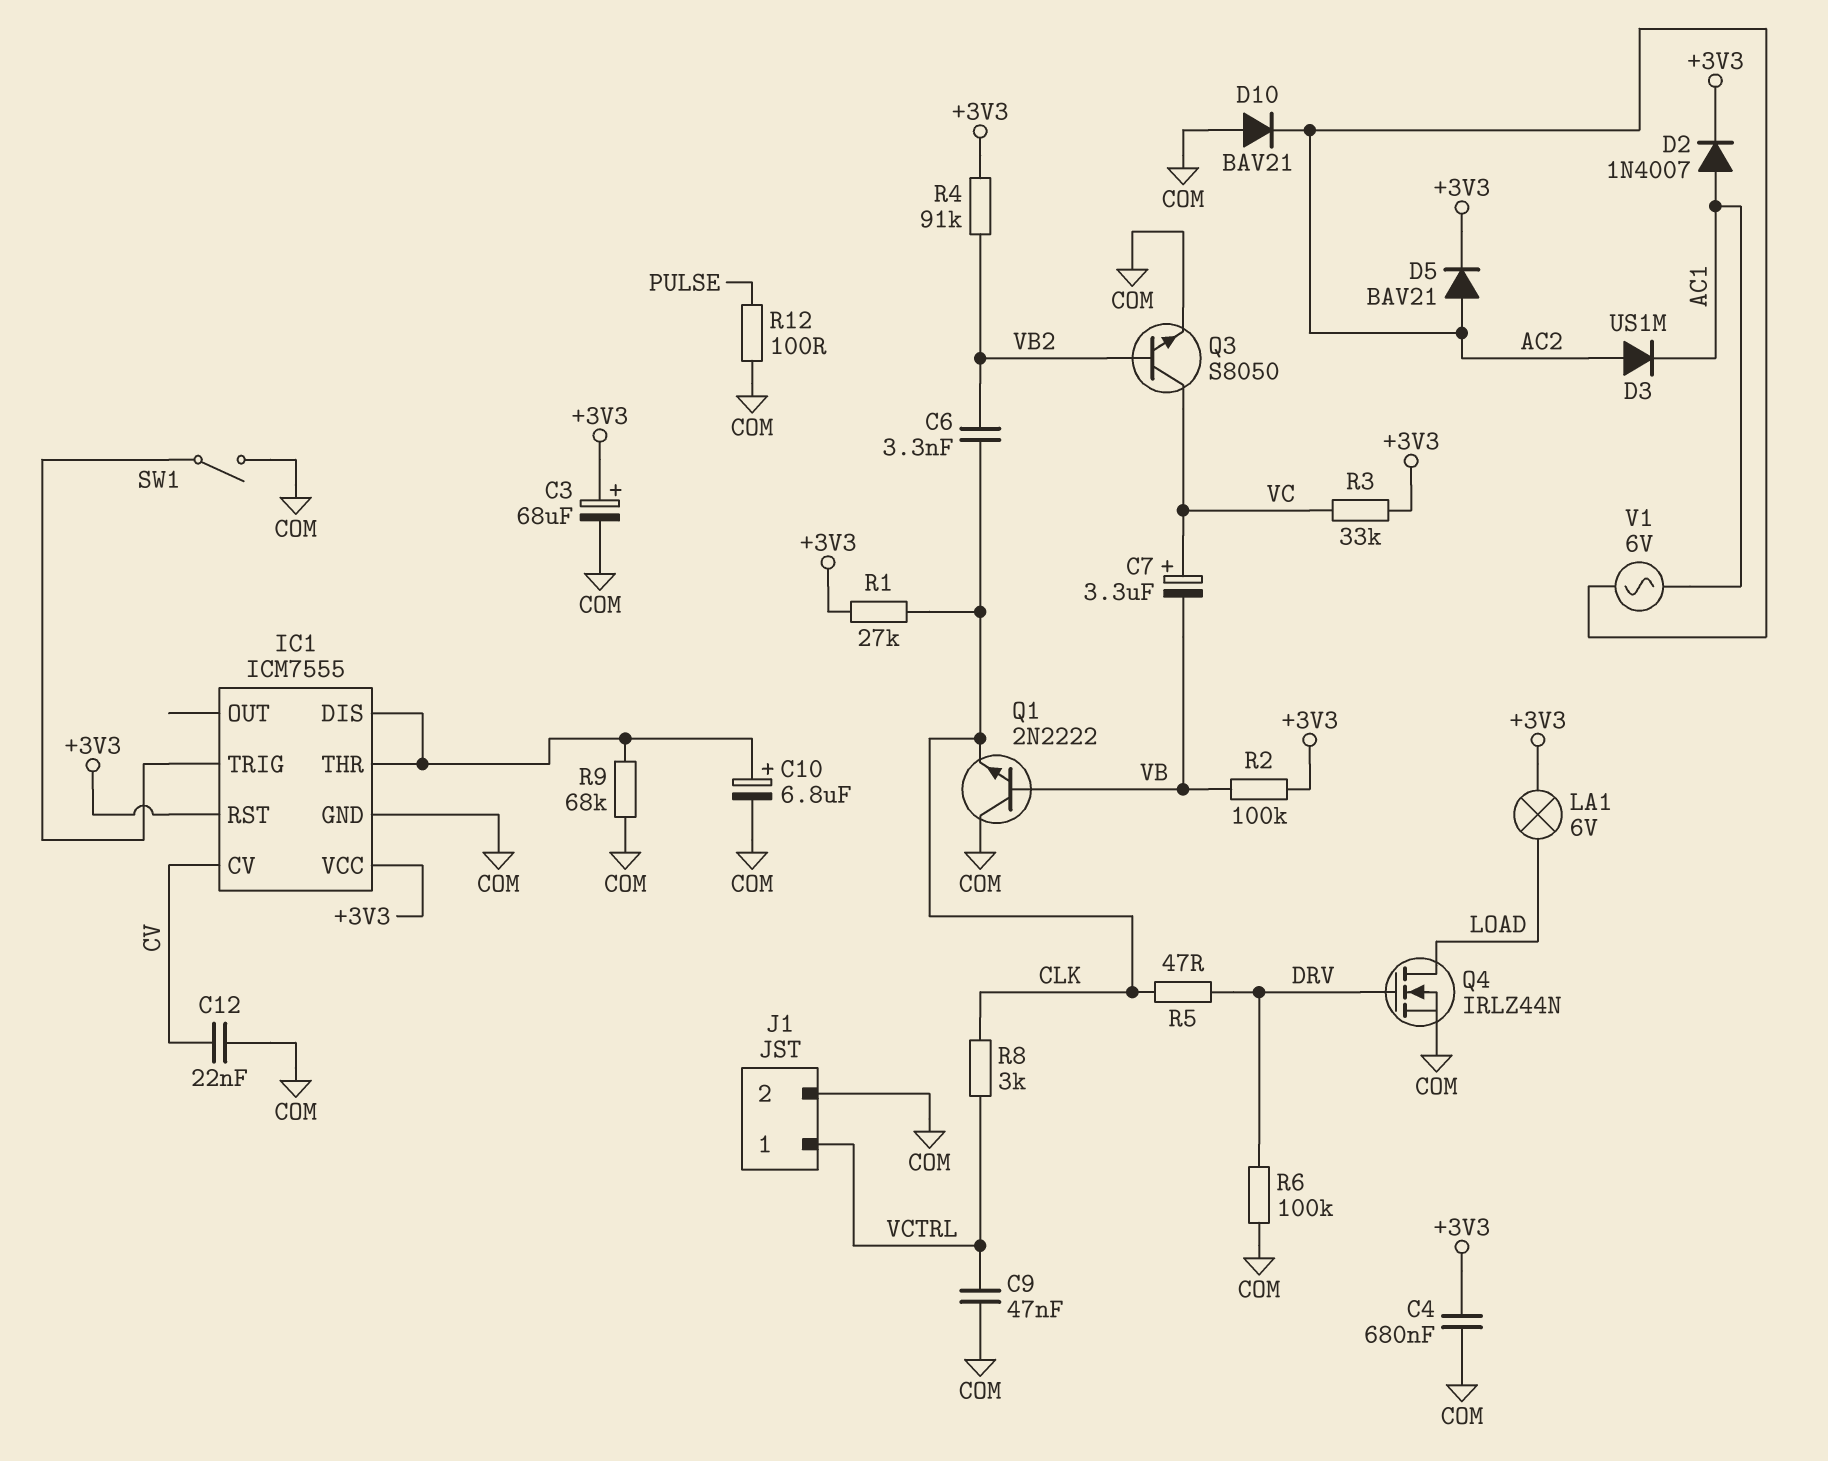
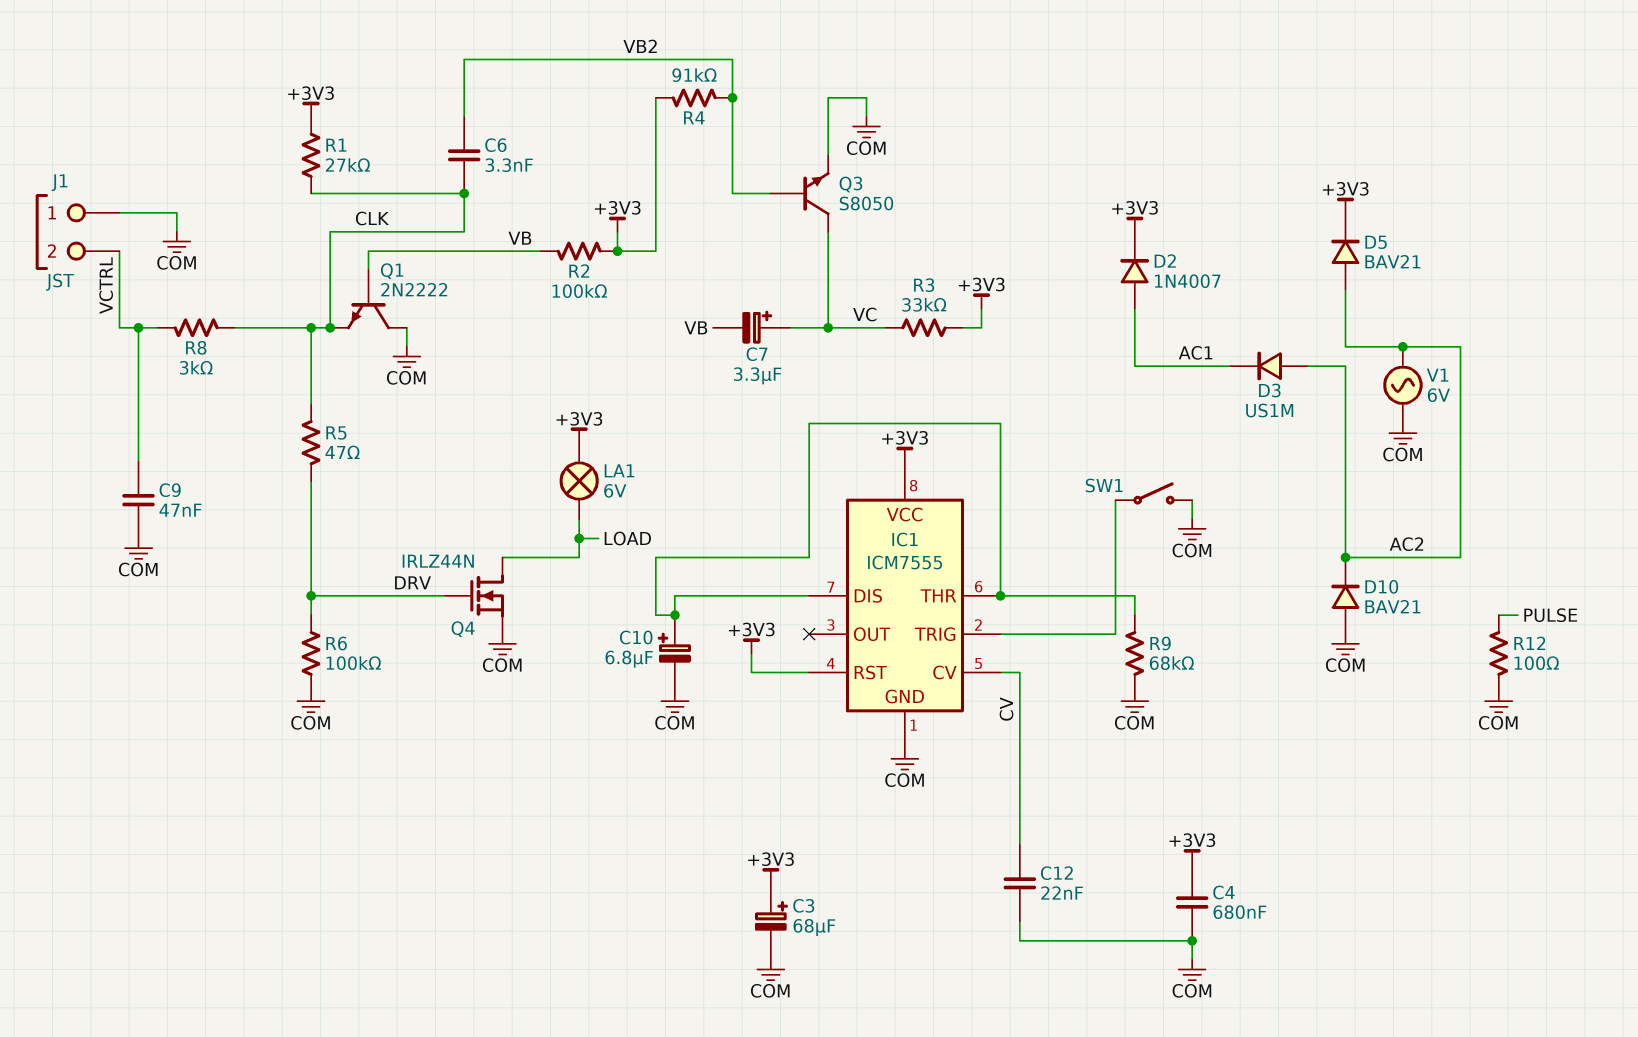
J1 pin 1: VCTRL -> COM
J1 pin 2: COM -> VCTRL
V1: AC 6V (AC1, AC2) -> AC 6V (AC2, COM)

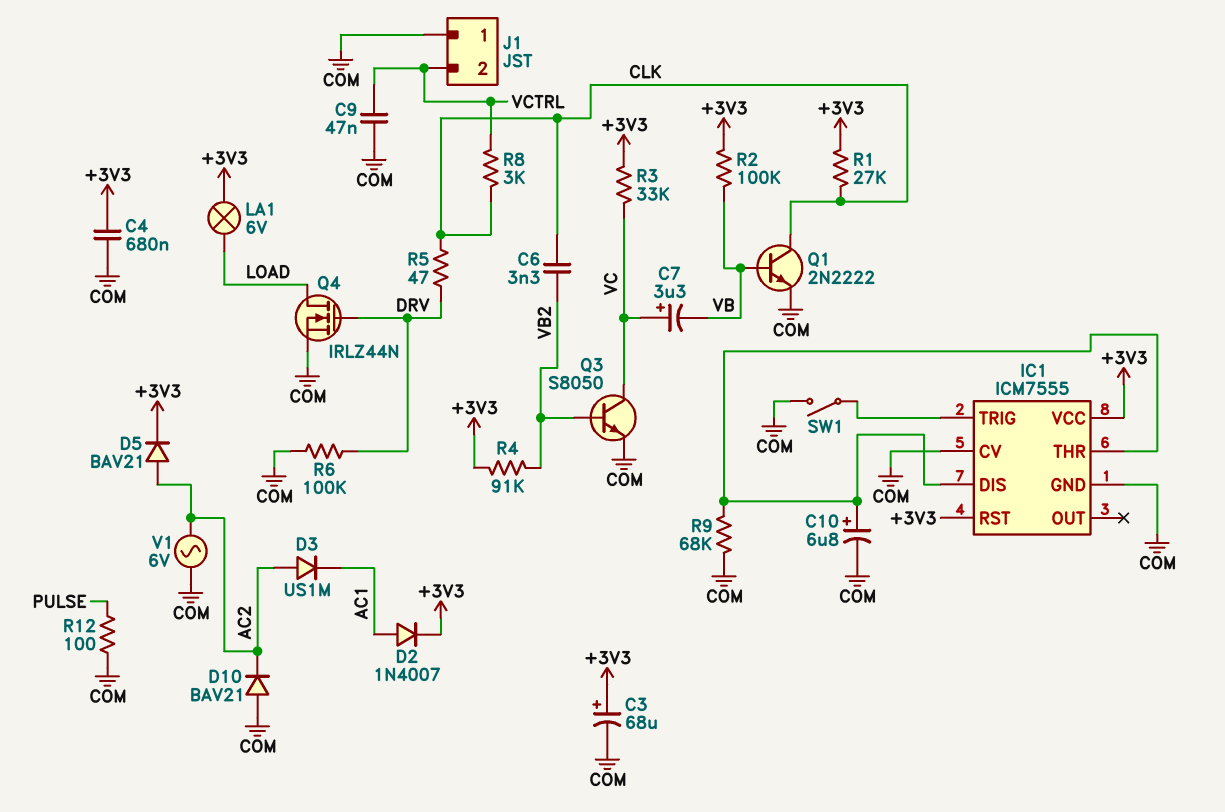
C12: 22nF (COM, CV) -> none
IC1 pin CV: CV -> COM
Q1: NPN 2N2222 (B VB, C COM, E CLK) -> NPN 2N2222 (B VB, C CLK, E COM)

